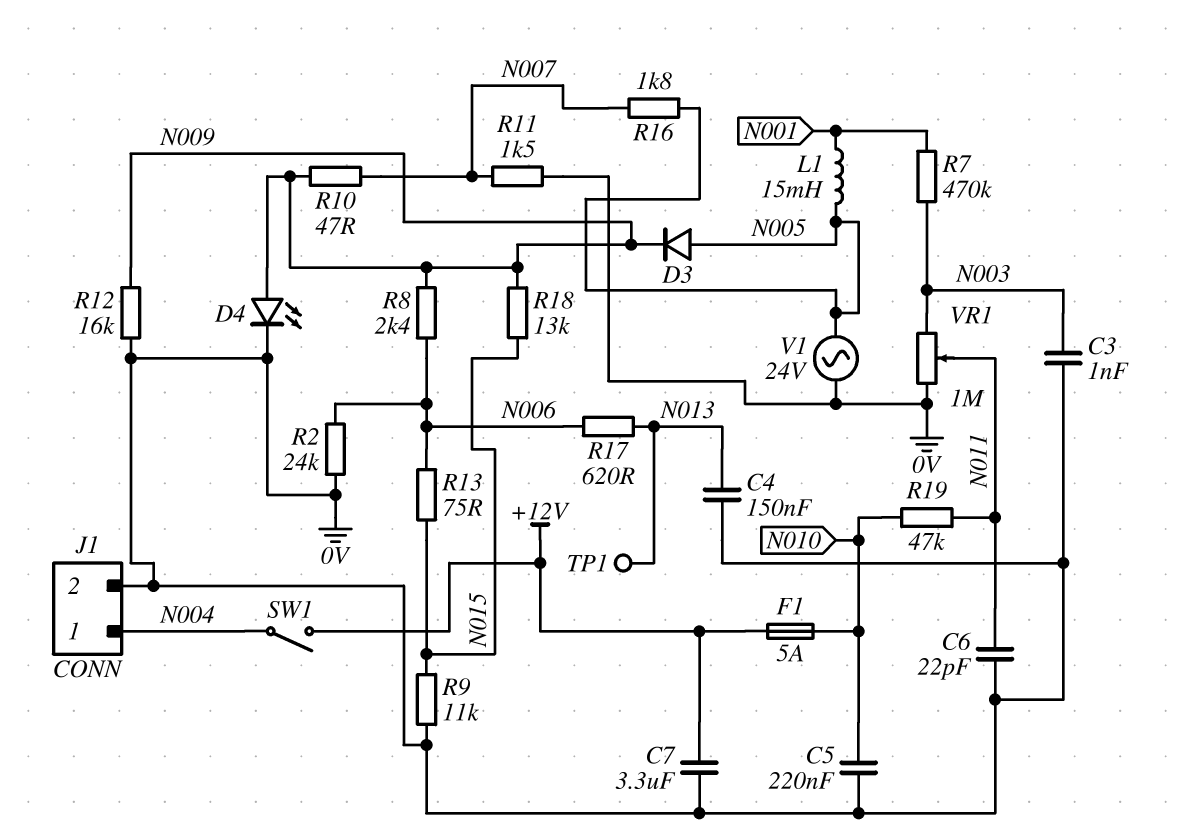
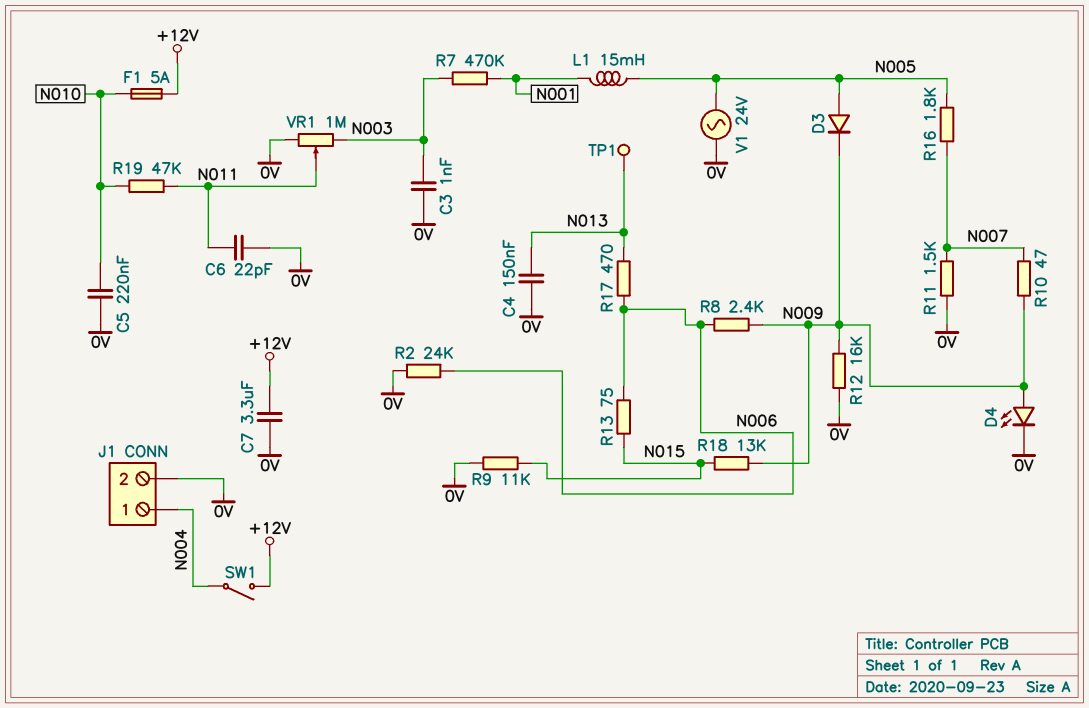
R17: 620 (N006, N013) -> 470 (N006, N013)

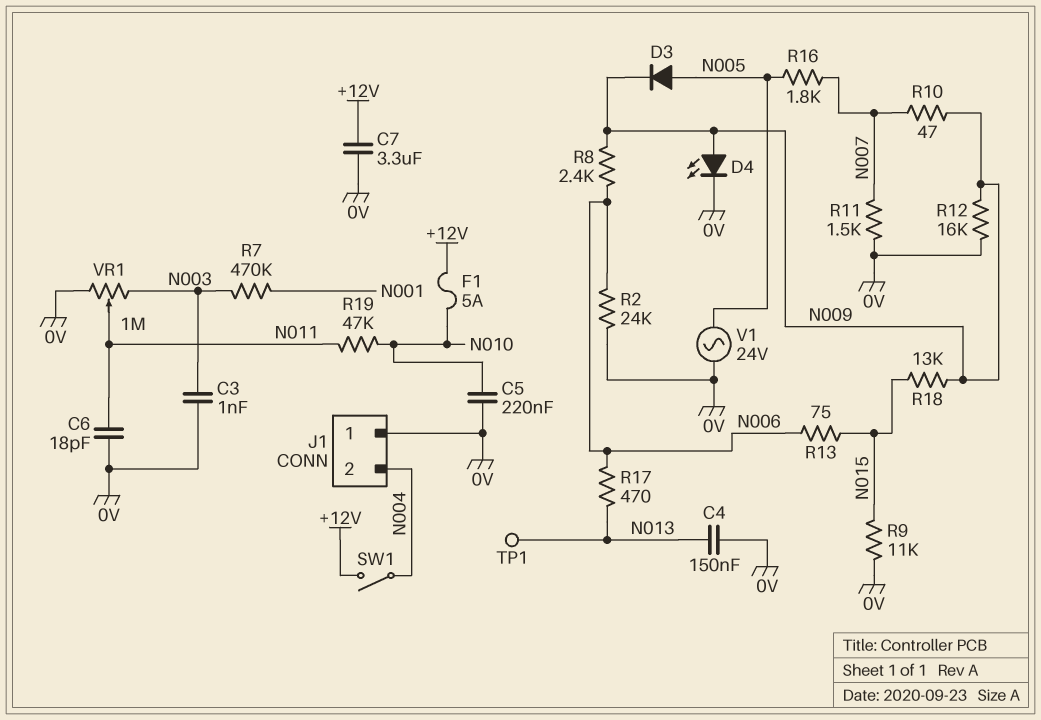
C6: 22pF (0V, N011) -> 18pF (0V, N011)
J1 pin 1: N004 -> 0V
J1 pin 2: 0V -> N004
L1: 15mH (N001, N005) -> none

